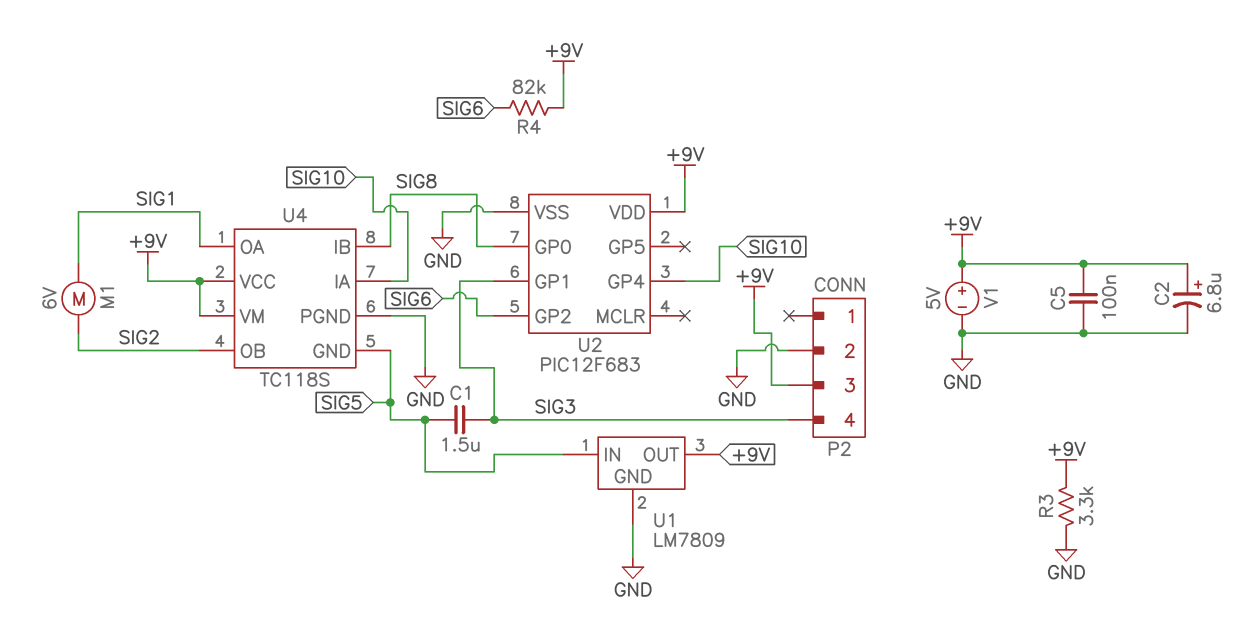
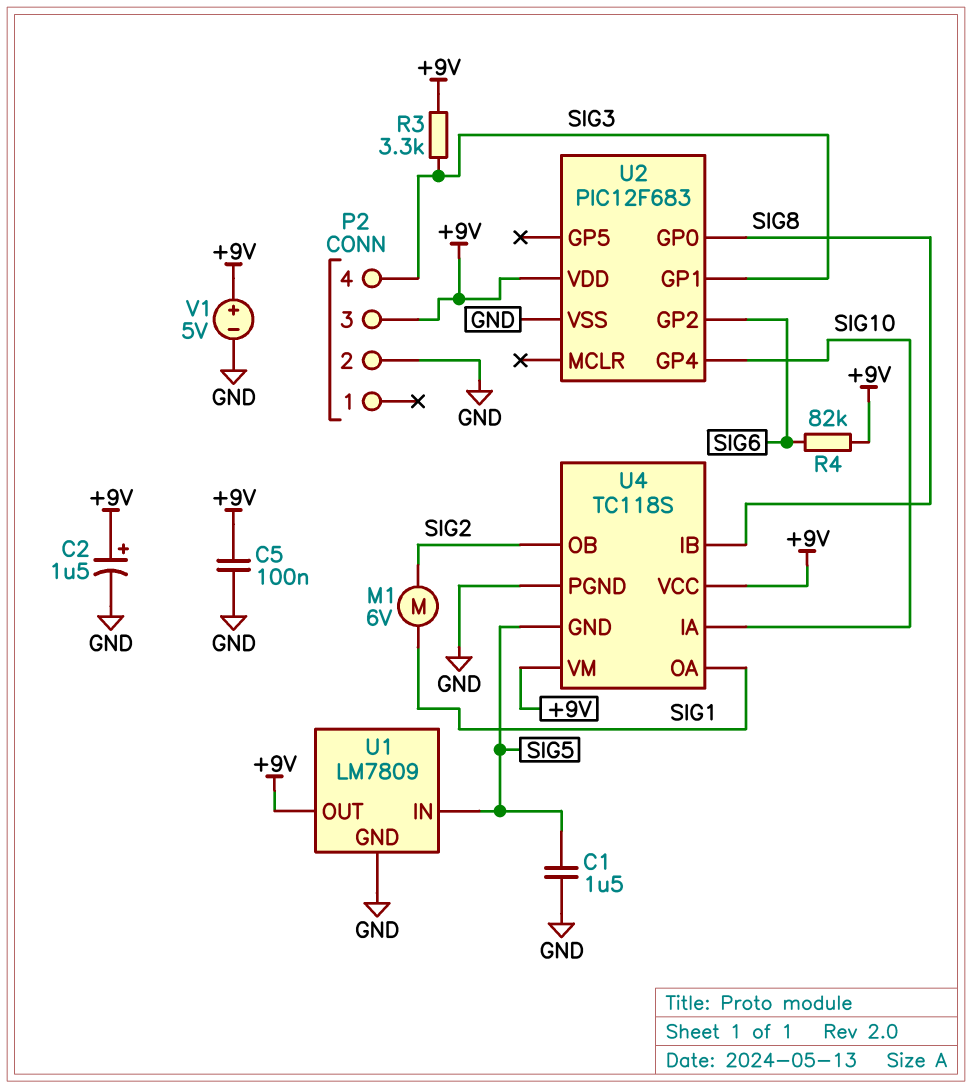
C1: 1.5uF (SIG3, SIG5) -> 1.5uF (GND, SIG5)
C2: 6.8uF (plus +9V, minus GND) -> 1.5uF (plus +9V, minus GND)
R3: 3.3k (+9V, GND) -> 3.3k (+9V, SIG3)

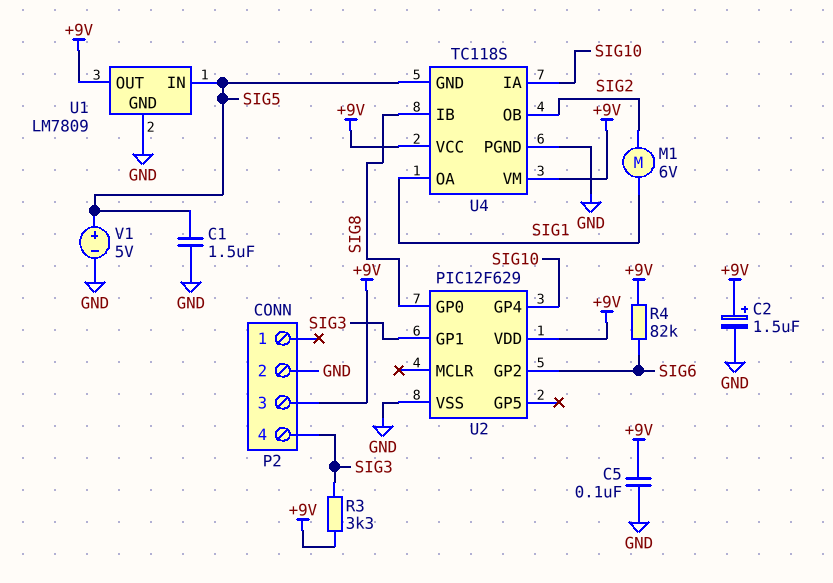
U2: PIC12F683 -> PIC12F629
V1: 5V (plus +9V, minus GND) -> 5V (plus SIG5, minus GND)

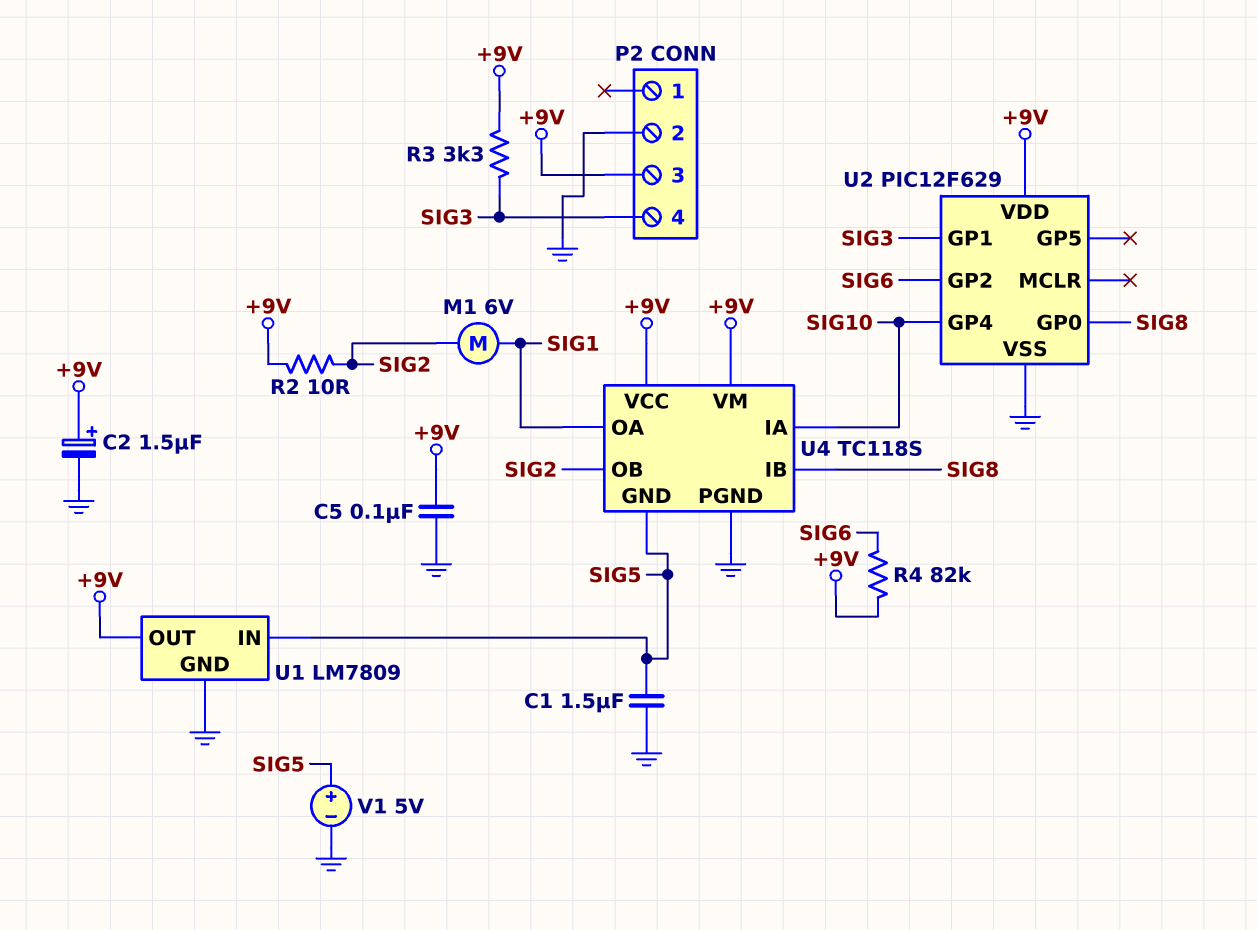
R2: none -> 10 (+9V, SIG2)

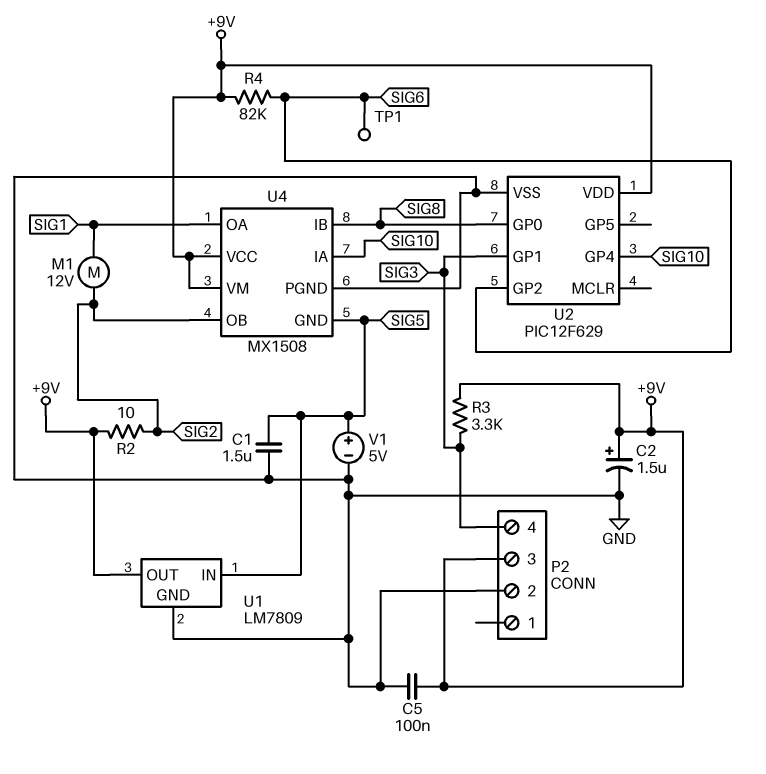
M1: motor 6V (SIG1, SIG2) -> motor 12V (SIG1, SIG2)
TP1: none -> test point (SIG6)
U4: TC118S -> MX1508

